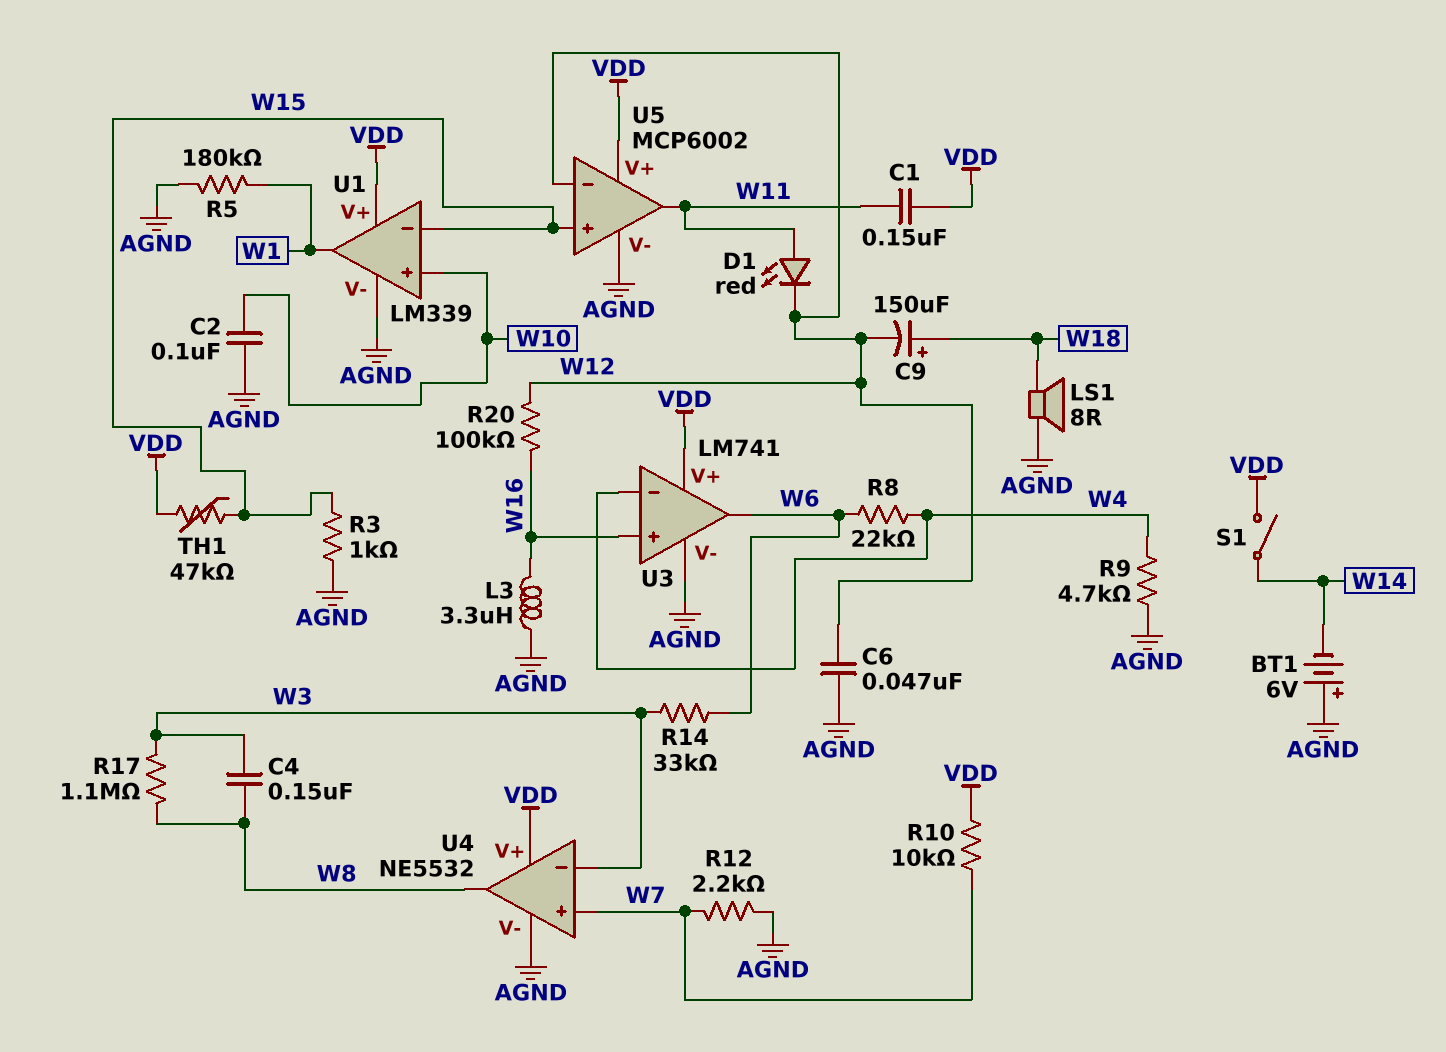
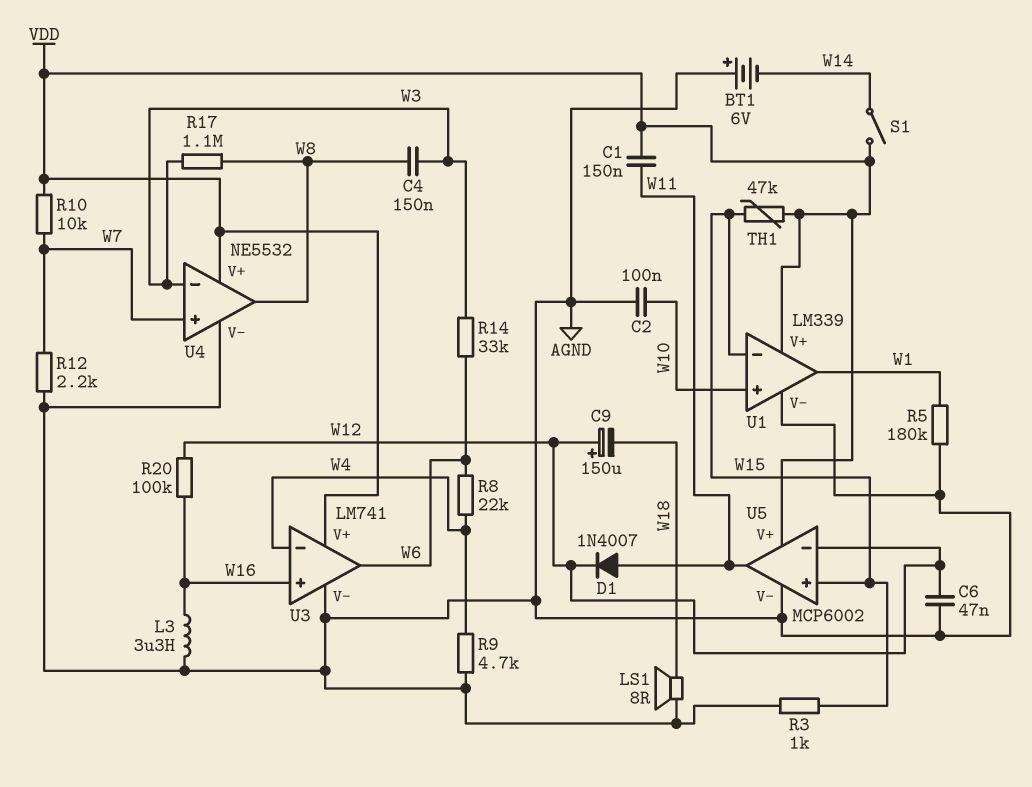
C9: 150uF (plus W18, minus W12) -> 150uF (plus W12, minus W18)
D1: LED red (A W11, K W12) -> diode 1N4007 (A W11, K W12)

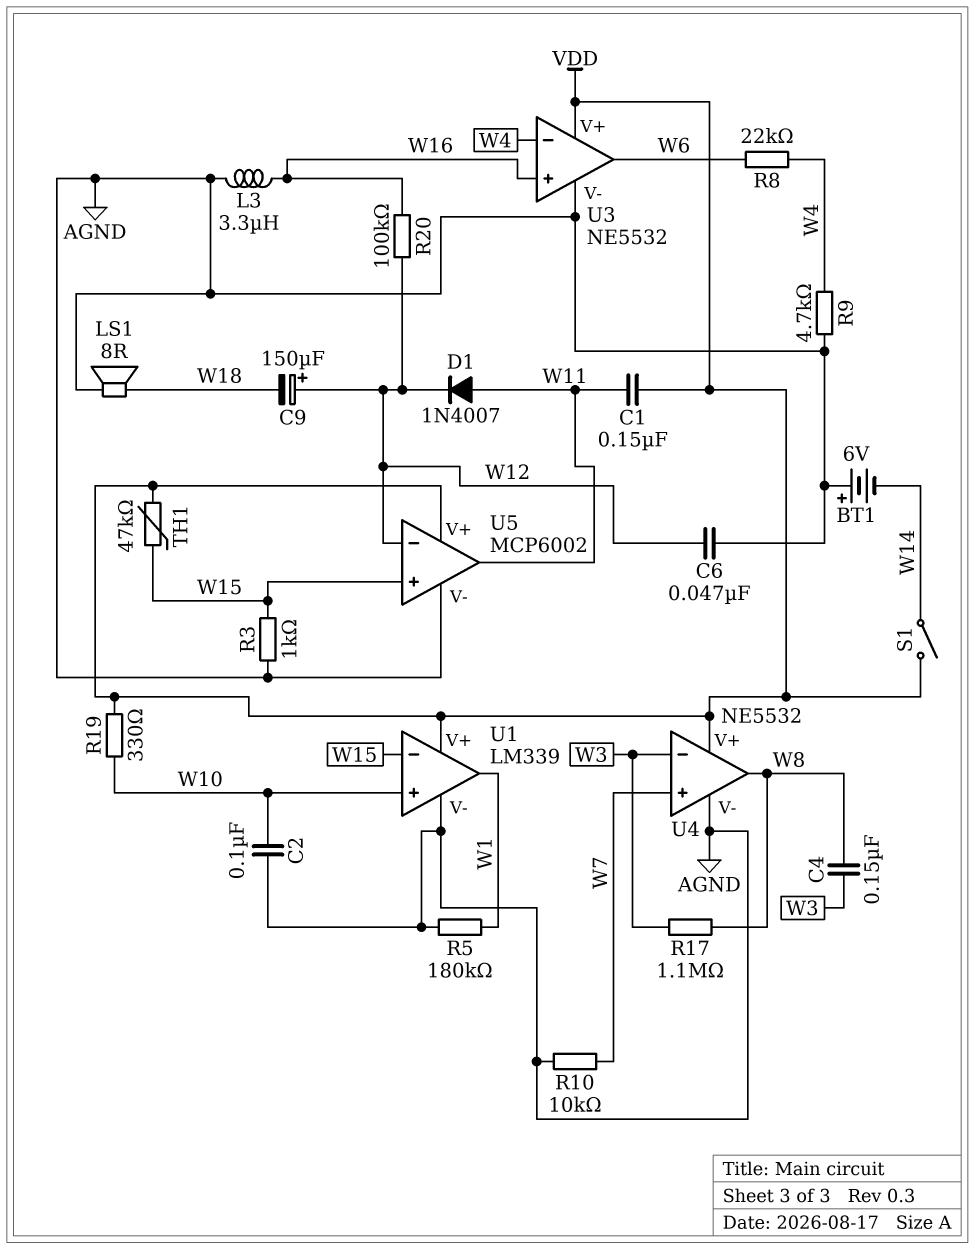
R10: 10k (VDD, W7) -> 10k (AGND, W7)
R12: 2.2k (AGND, W7) -> none
R14: 33k (W3, W6) -> none
R19: none -> 330 (VDD, W10)
U3: LM741 -> NE5532

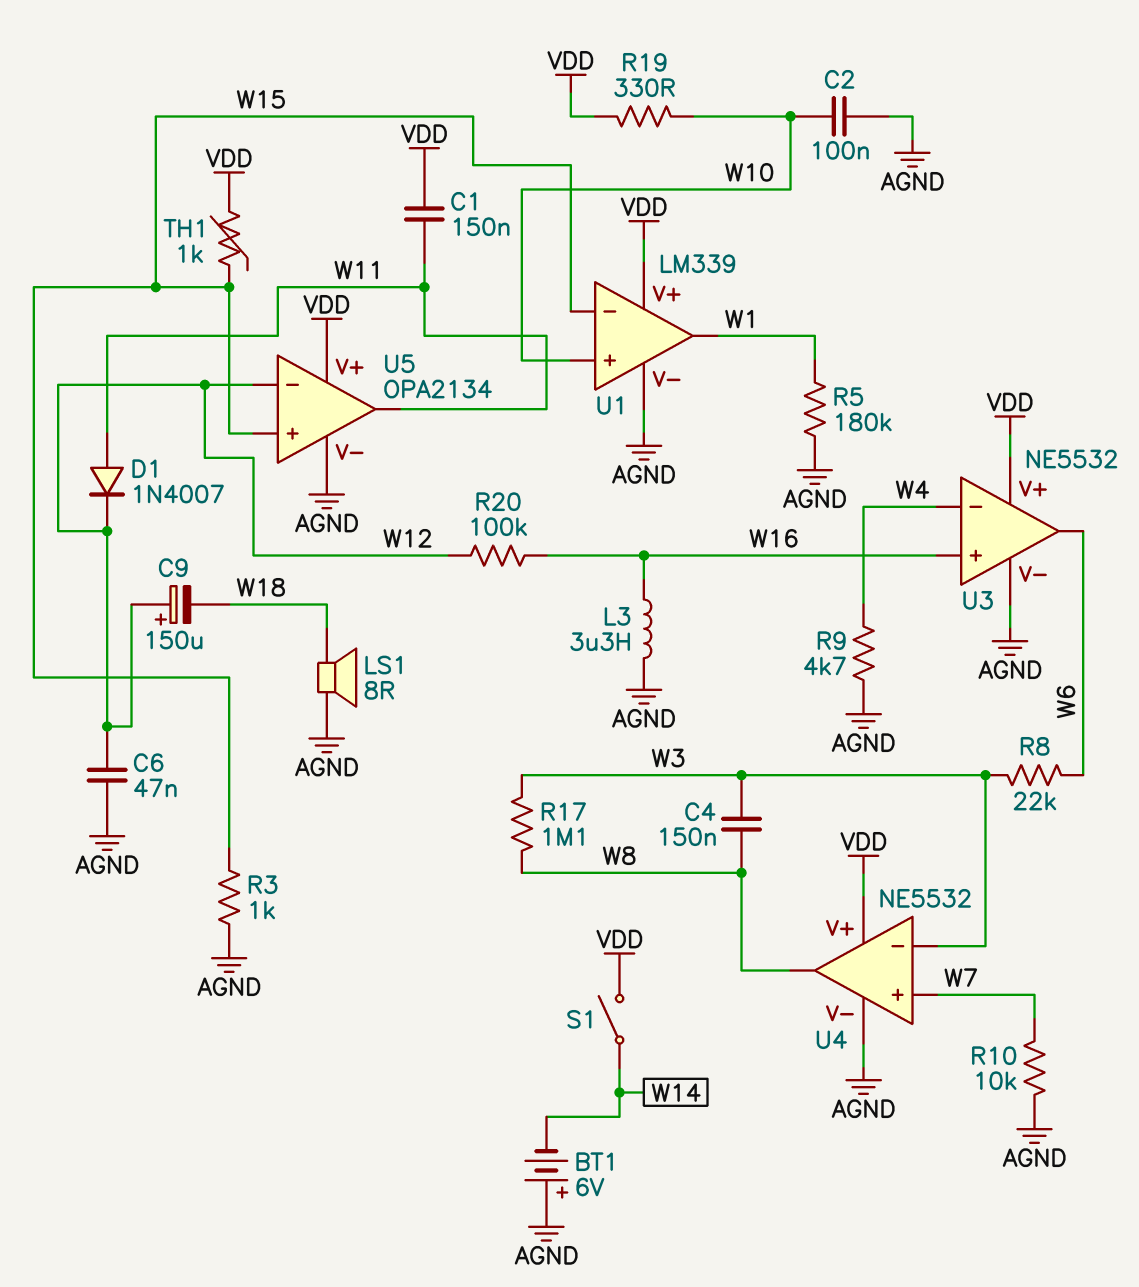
R8: 22k (W4, W6) -> 22k (W3, W6)
TH1: 47k (VDD, W15) -> 1k (VDD, W15)
U5: MCP6002 -> OPA2134

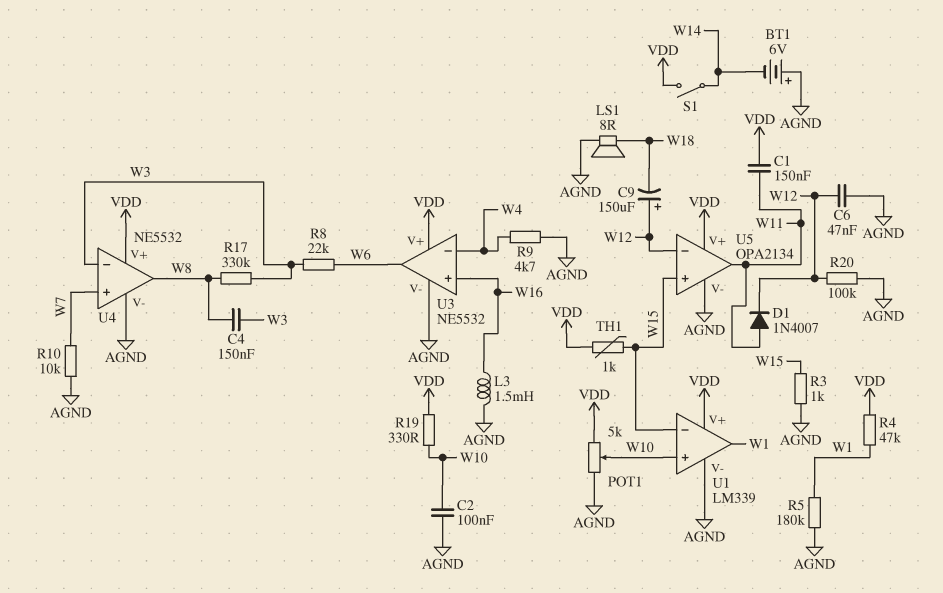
L3: 3.3uH (AGND, W16) -> 1.5mH (AGND, W16)
POT1: none -> 5k (AGND, VDD, wiper W10)
R4: none -> 47k (VDD, W1)
R17: 1.1M (W3, W8) -> 330k (W3, W8)
R20: 100k (W12, W16) -> 100k (AGND, W12)

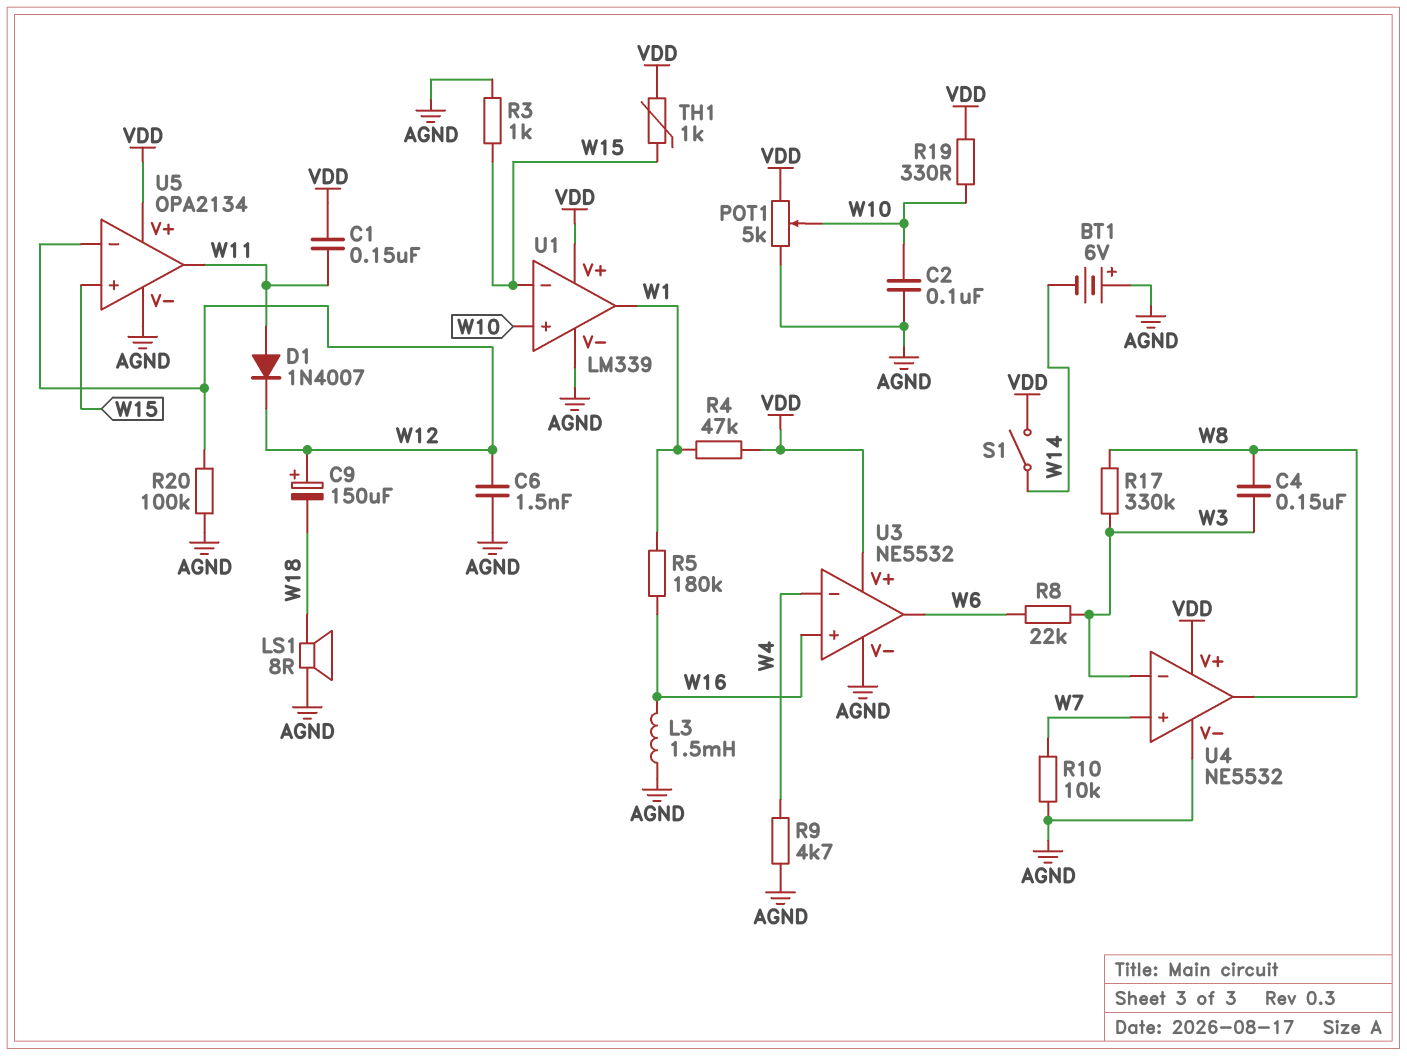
C6: 47nF (AGND, W12) -> 1.5nF (AGND, W12)
R5: 180k (AGND, W1) -> 180k (W1, W16)

